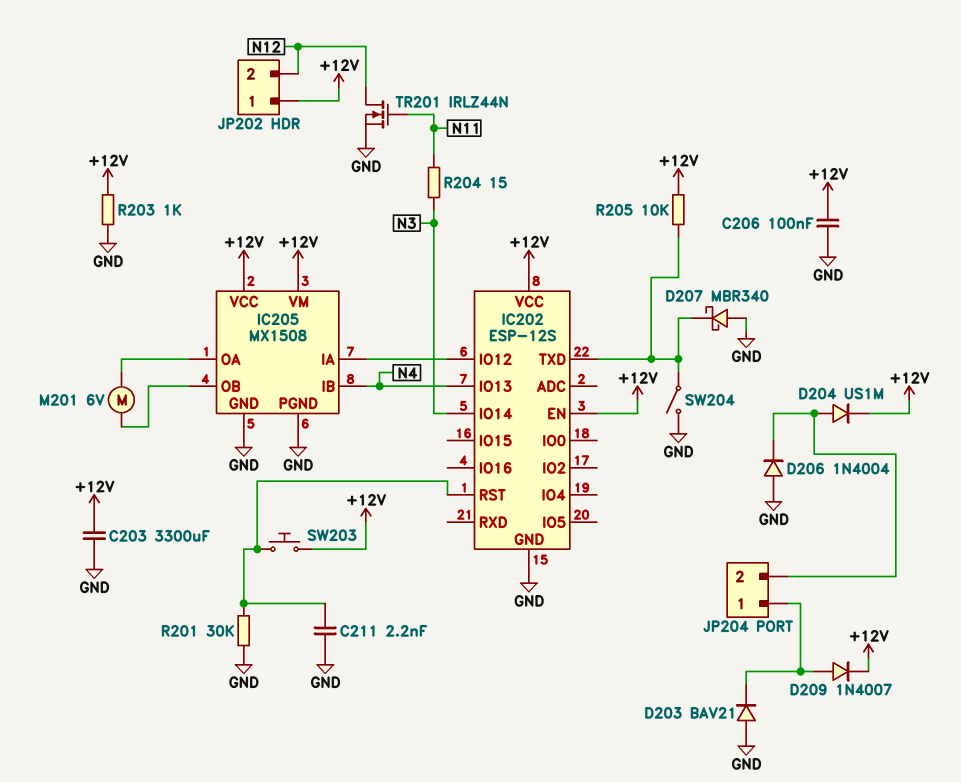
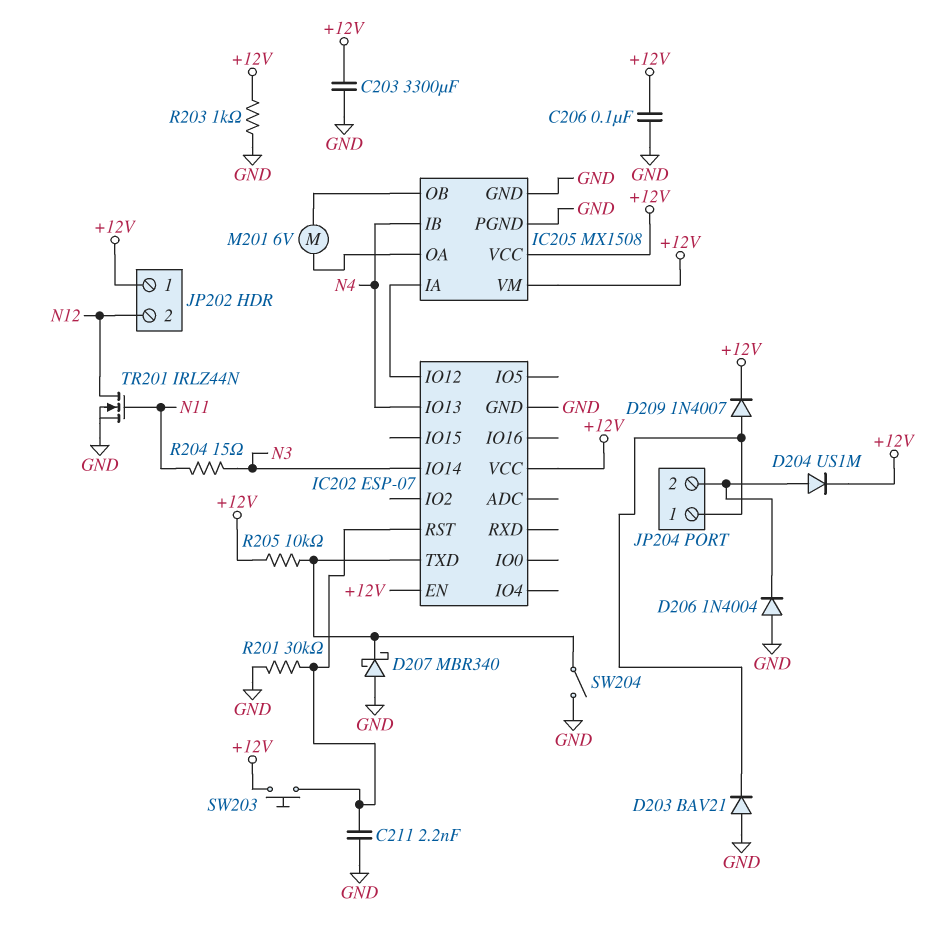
IC202: ESP-12S -> ESP-07

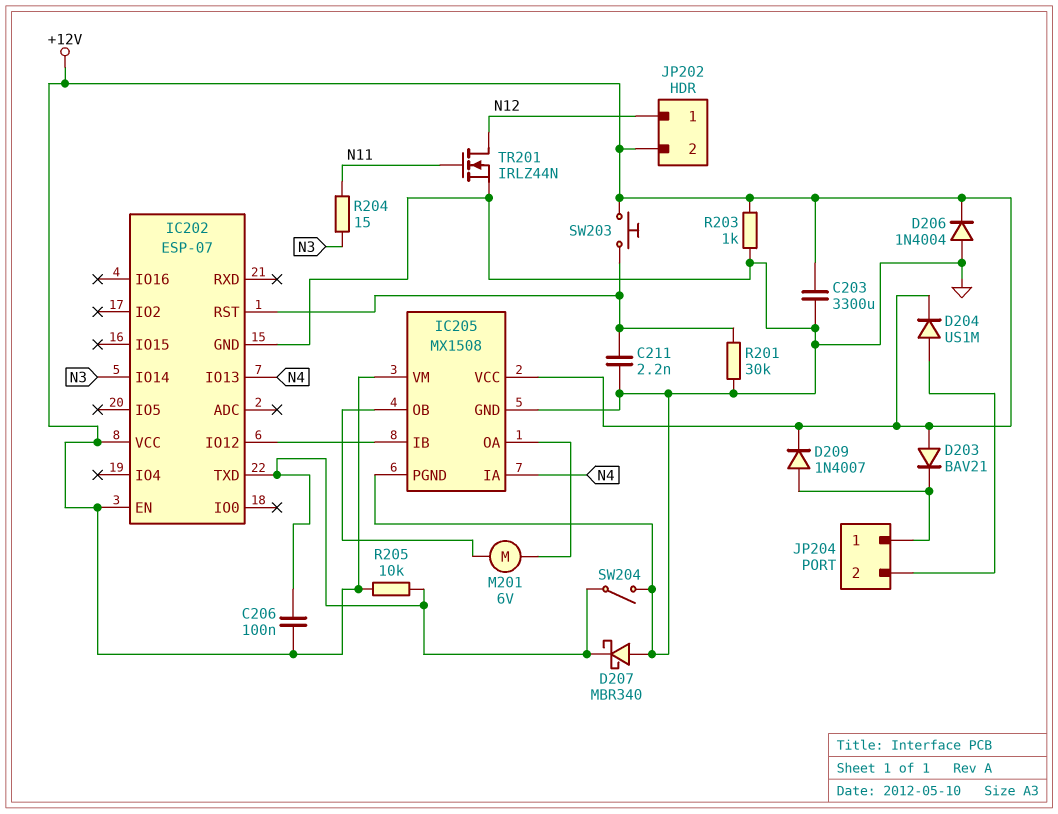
C206: 100nF (+12V, GND) -> 100nF (+12V, IC202/TXD)
D203: diode BAV21 (A GND, K JP204/1) -> diode BAV21 (A +12V, K JP204/1)
D206: diode 1N4004 (A GND, K JP204/2) -> diode 1N4004 (A GND, K +12V)
IC205 pin IA: IC202/IO12 -> N4
IC205 pin IB: N4 -> IC202/IO12
JP202 pin 1: +12V -> N12
JP202 pin 2: N12 -> +12V

